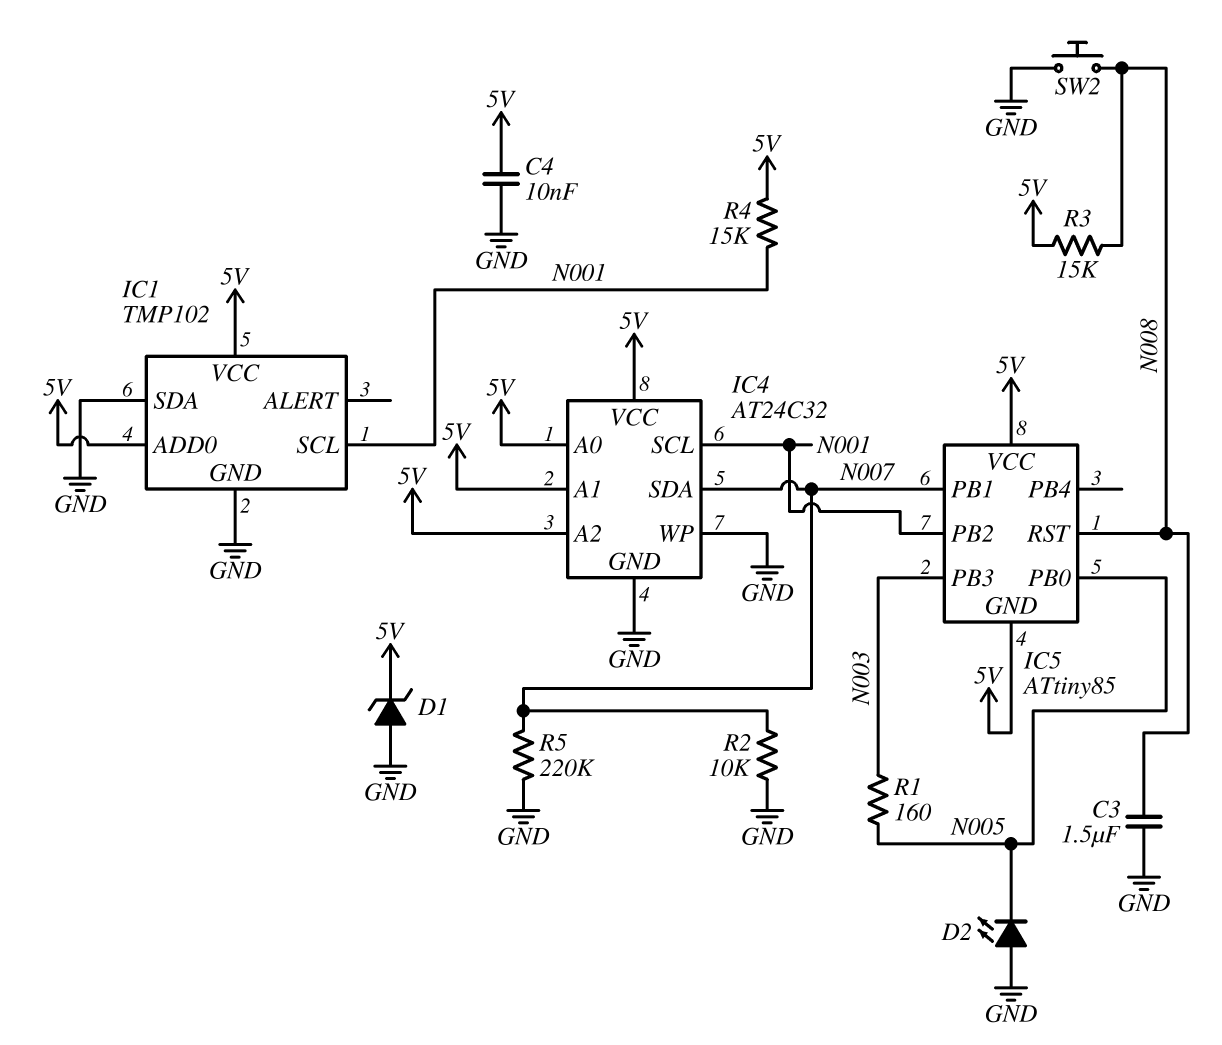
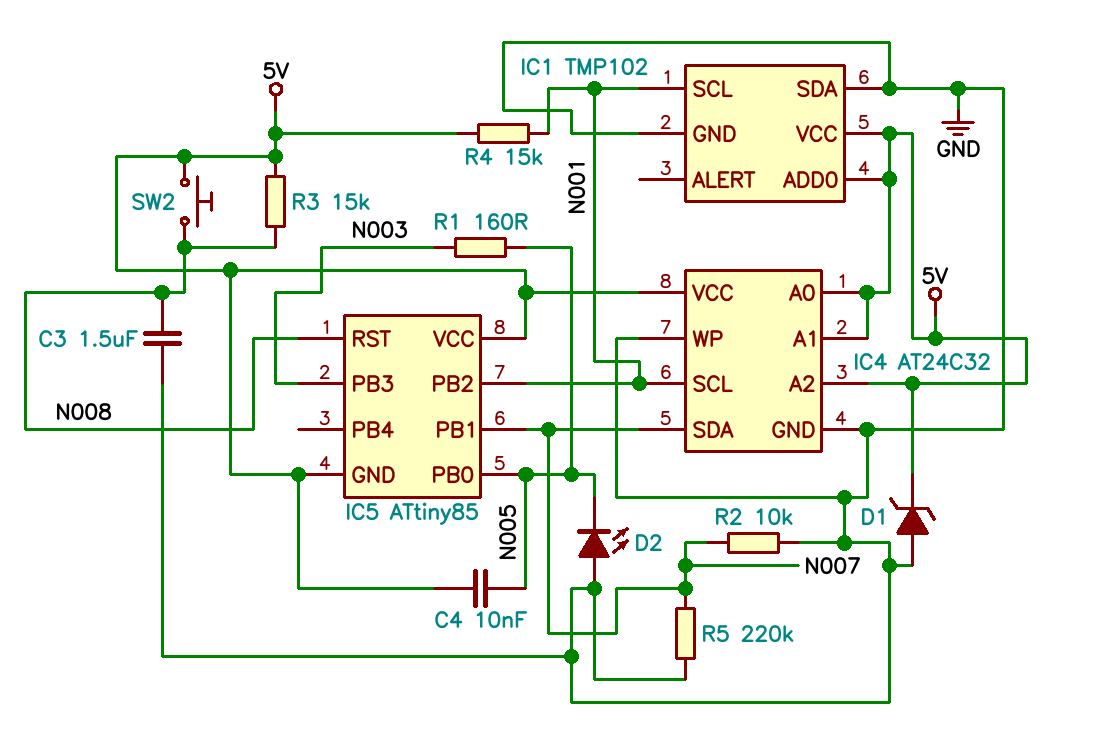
C4: 10nF (5V, GND) -> 10nF (5V, N005)
SW2: button (GND, N008) -> button (5V, N008)

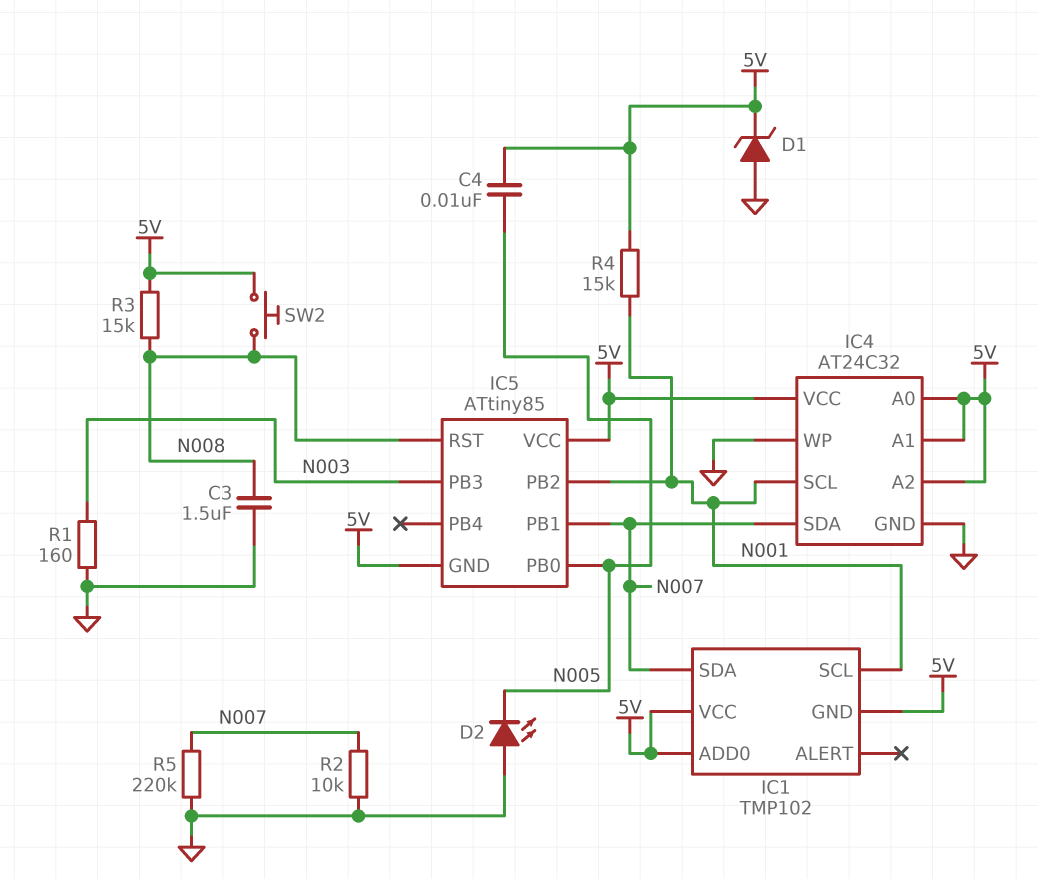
IC1 pin GND: GND -> 5V
IC1 pin SDA: GND -> N007
R1: 160 (N003, N005) -> 160 (GND, N003)

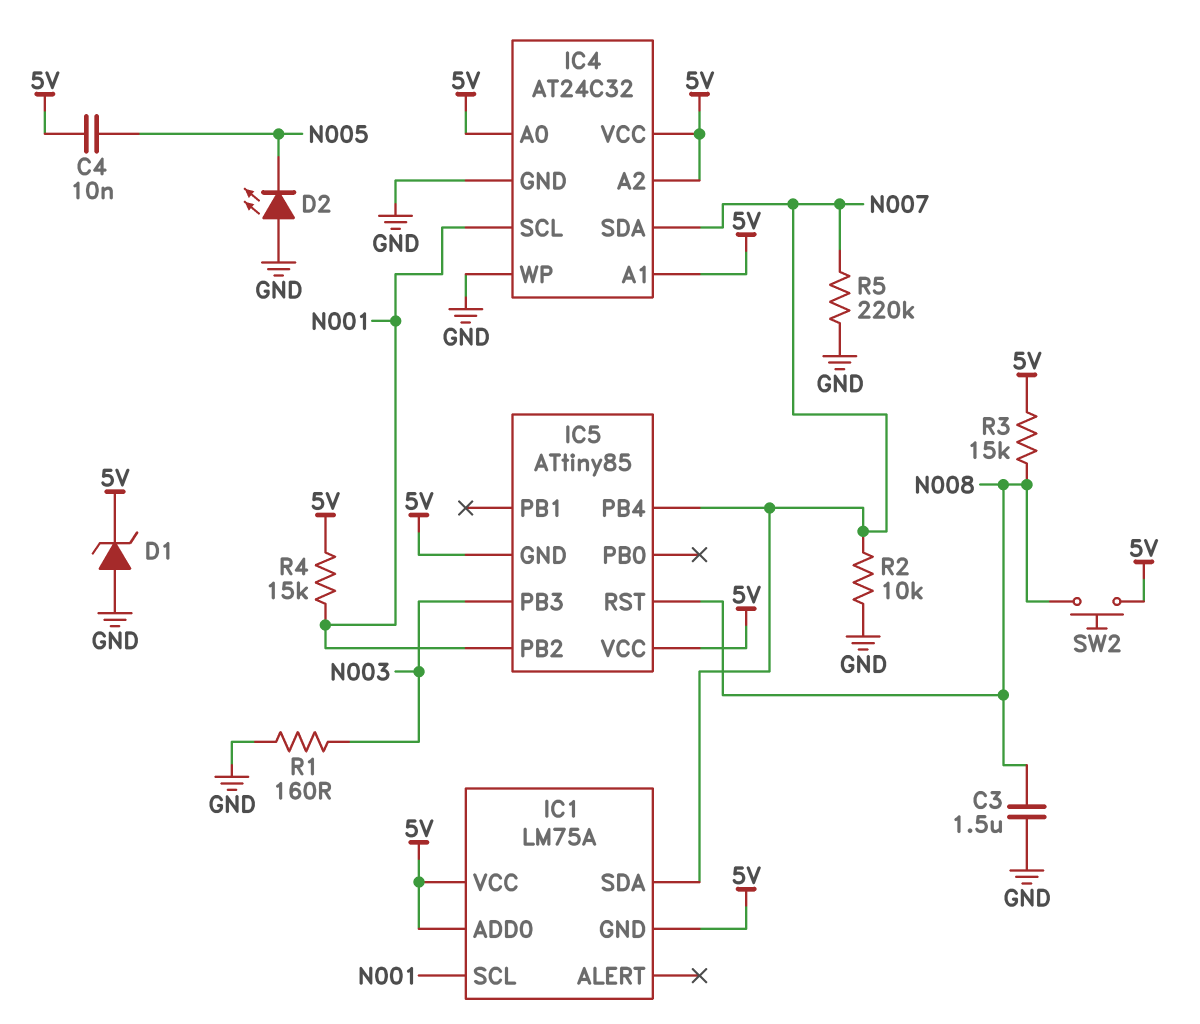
IC1: TMP102 -> LM75A
IC5 pin PB0: N005 -> none
IC5 pin PB1: N007 -> none
IC5 pin PB4: none -> N007

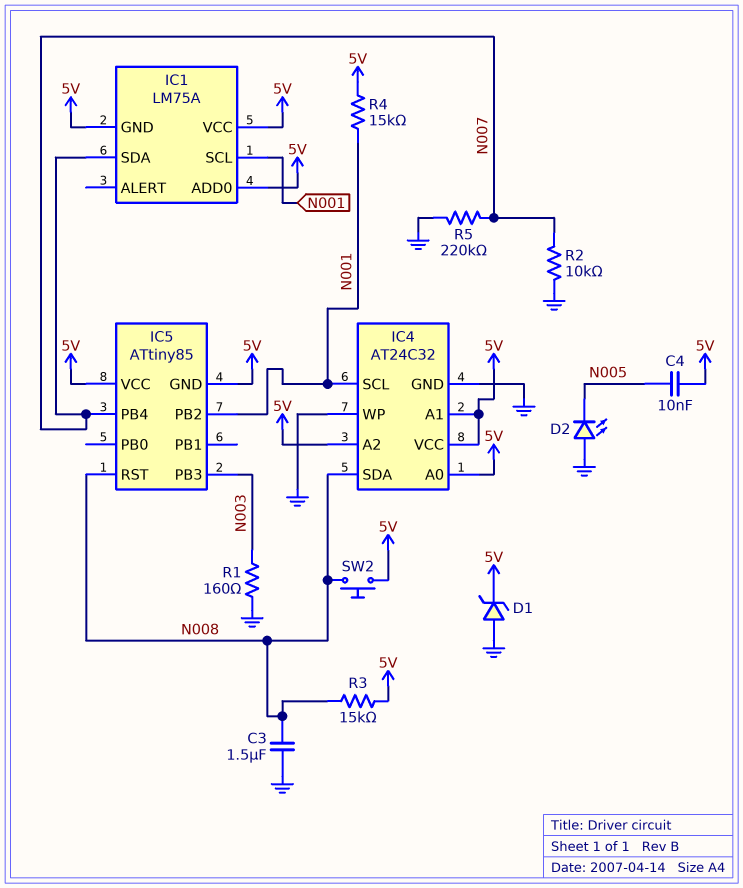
IC4 pin SDA: N007 -> N008

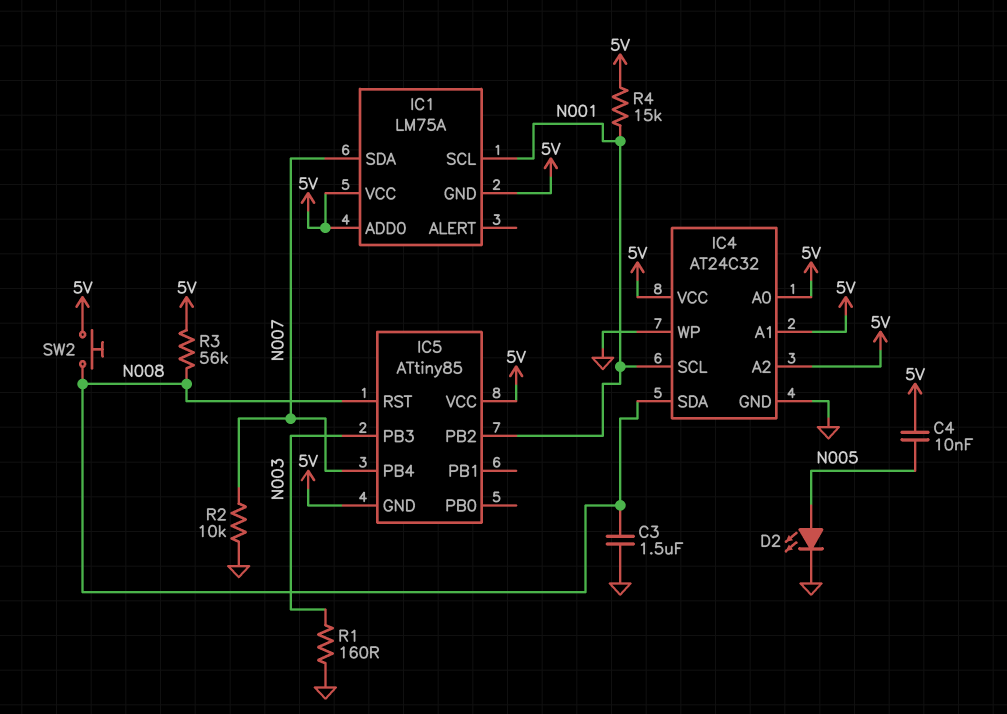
D1: zener (A GND, K 5V) -> none
D2: LED (A GND, K N005) -> LED (A N005, K GND)
R3: 15k (5V, N008) -> 56k (5V, N008)
R5: 220k (GND, N007) -> none

